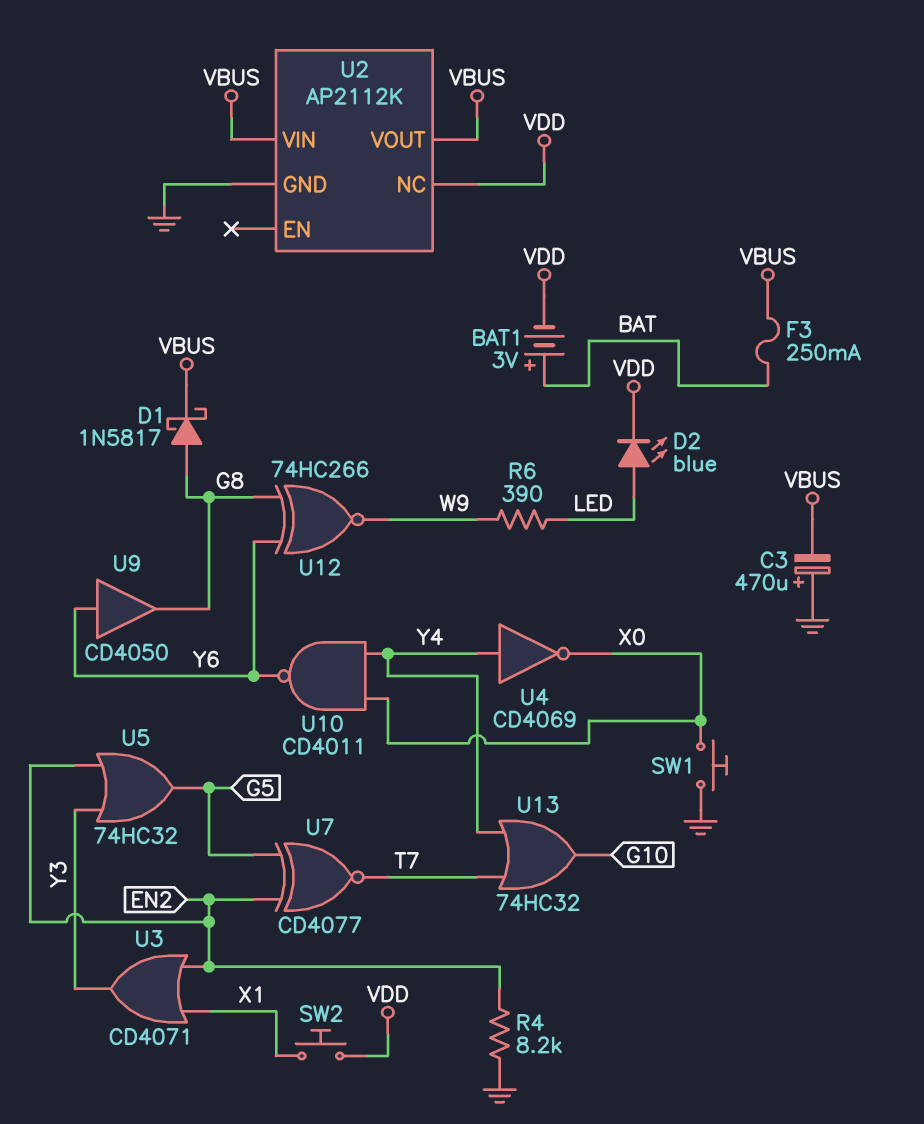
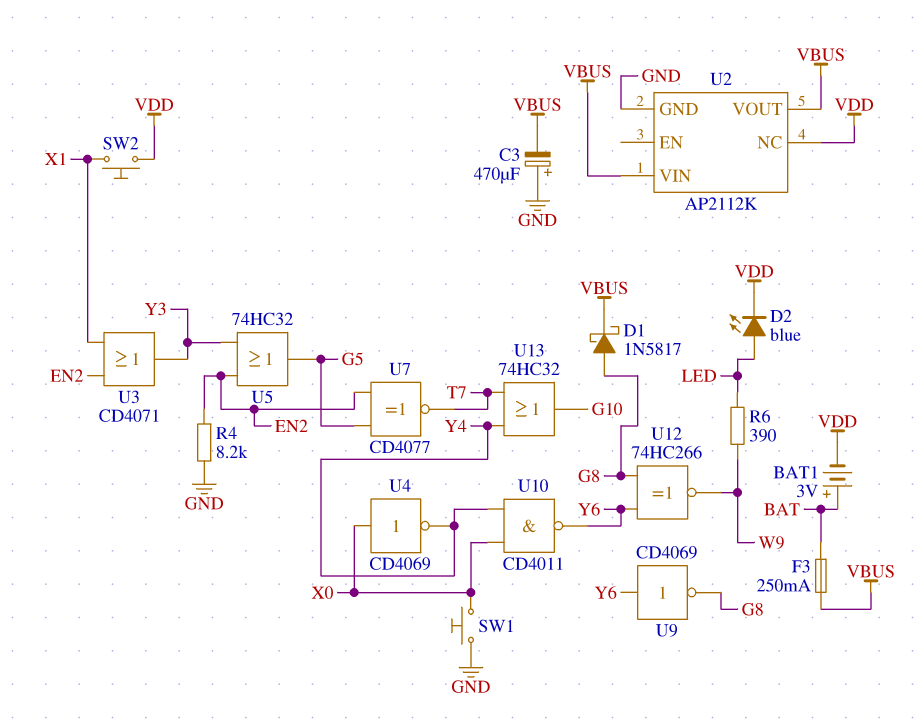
U4: NOT CD4069 (in Y4, out X0) -> NOT CD4069 (in X0, out Y4)
U9: buffer CD4050 (in Y6, out G8) -> NOT CD4069 (in Y6, out G8)

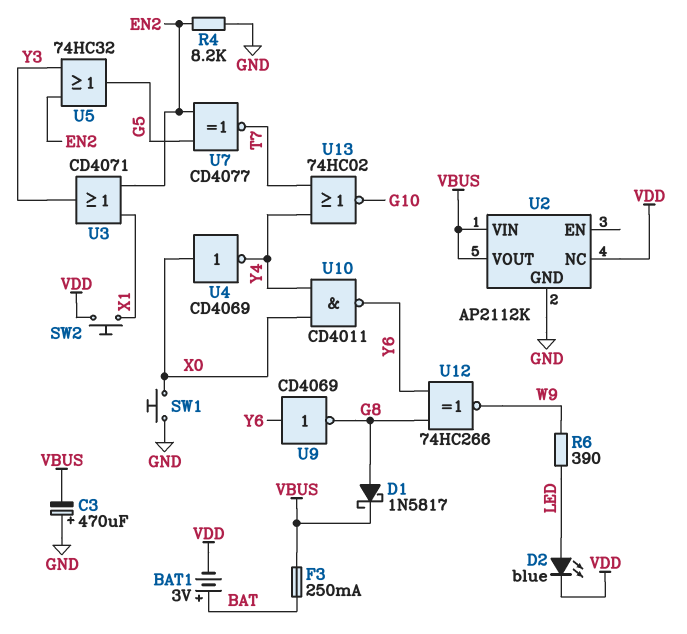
U13: OR 74HC32 (in T7, in Y4, out G10) -> NOR 74HC02 (in T7, in Y4, out G10)

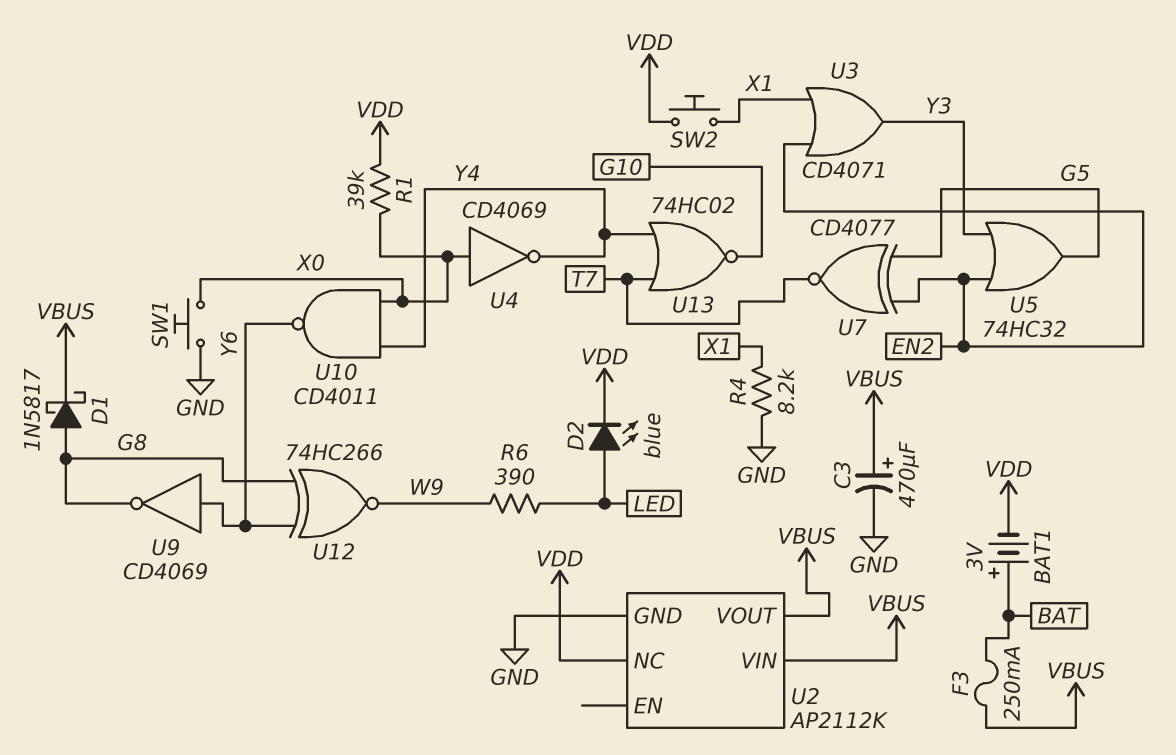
C3: 470uF (plus GND, minus VBUS) -> 470uF (plus VBUS, minus GND)
R1: none -> 39k (VDD, X0)
R4: 8.2k (EN2, GND) -> 8.2k (GND, X1)

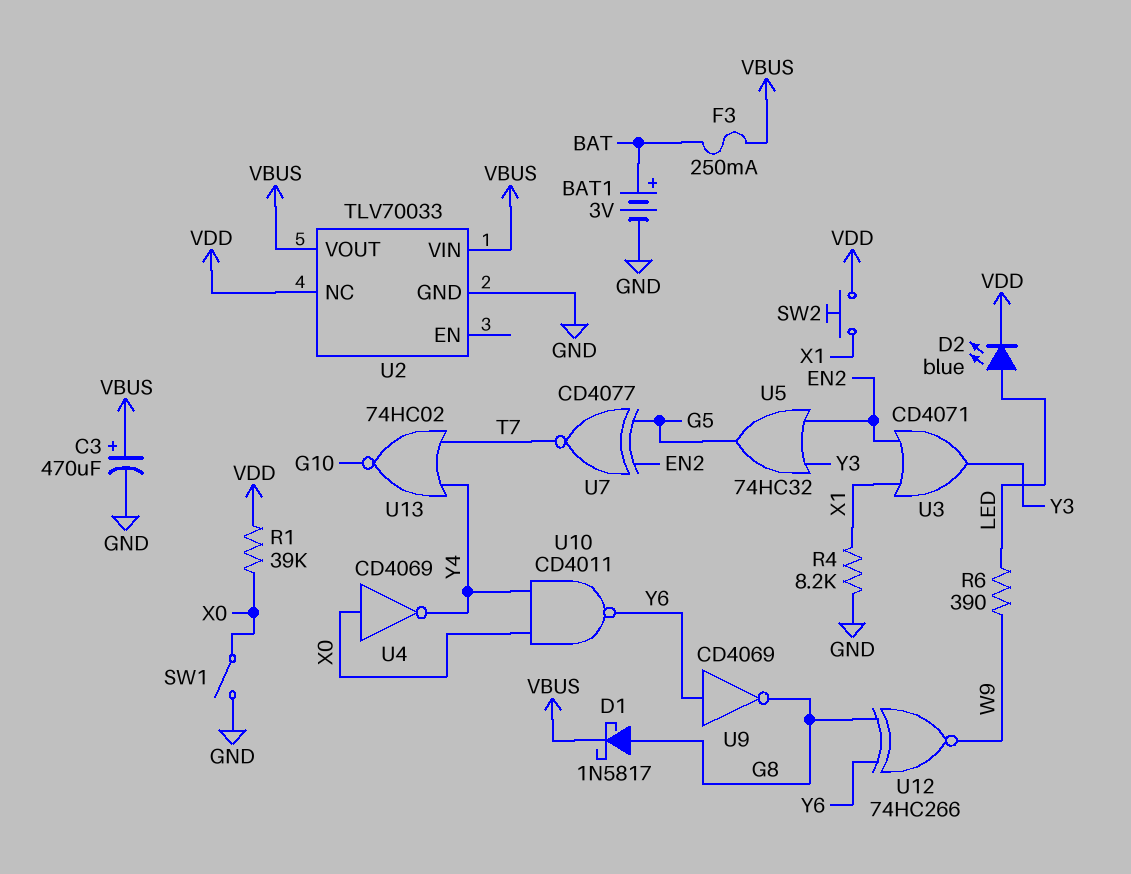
BAT1: 3V (plus BAT, minus VDD) -> 3V (plus BAT, minus GND)
SW1: button (GND, X0) -> switch (GND, X0)
U2: AP2112K -> TLV70033

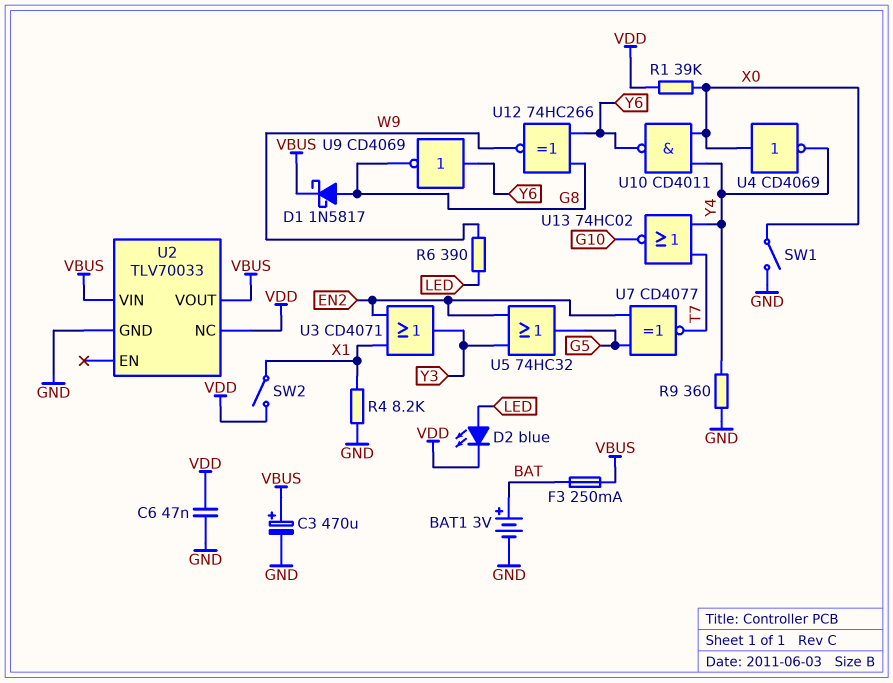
C6: none -> 47nF (GND, VDD)
R9: none -> 360 (GND, Y4)
SW2: button (VDD, X1) -> switch (VDD, X1)

